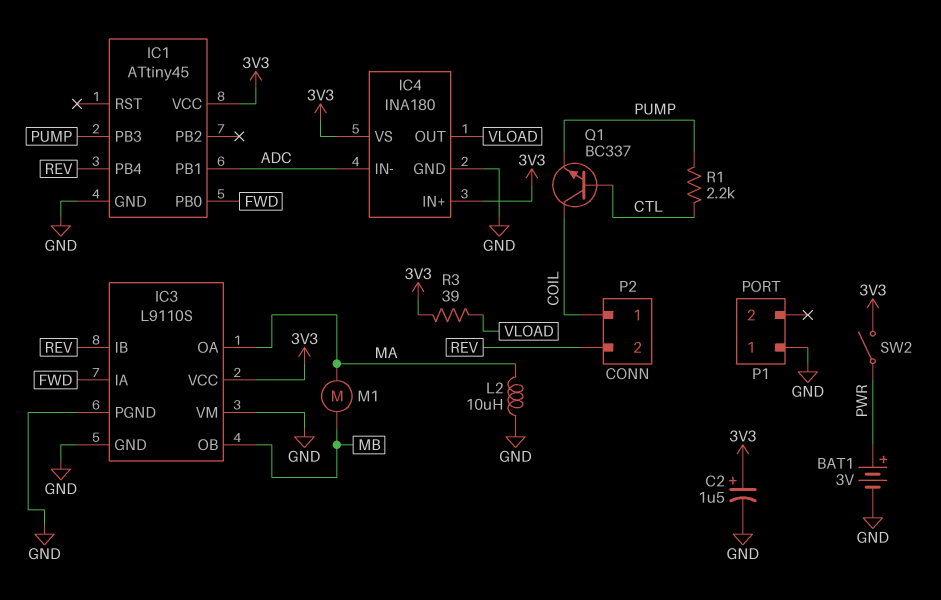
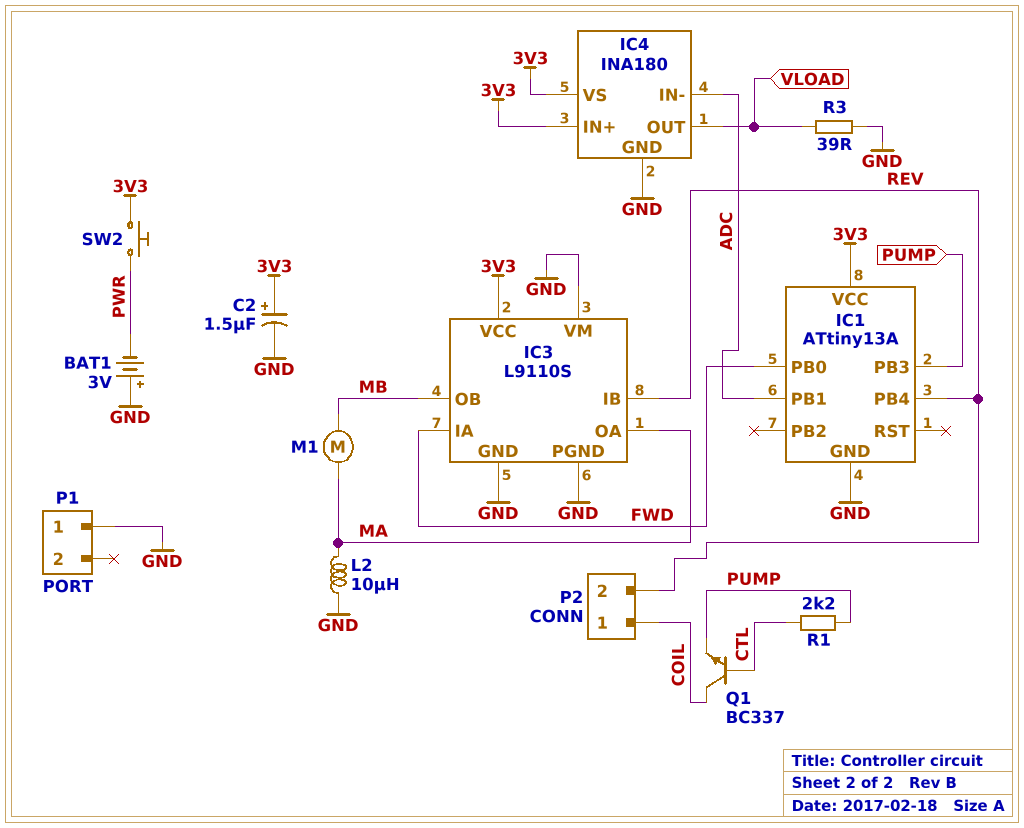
BAT1: 3V (plus PWR, minus GND) -> 3V (plus GND, minus PWR)
IC1: ATtiny45 -> ATtiny13A
R3: 39 (3V3, VLOAD) -> 39 (GND, VLOAD)
SW2: switch (3V3, PWR) -> button (3V3, PWR)

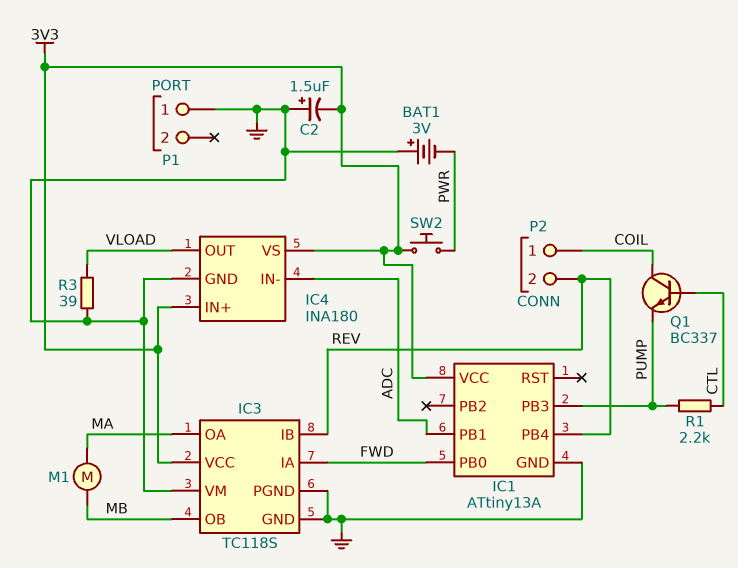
C2: 1.5uF (plus 3V3, minus GND) -> 1.5uF (plus GND, minus 3V3)
IC3: L9110S -> TC118S
L2: 10uH (GND, MA) -> none

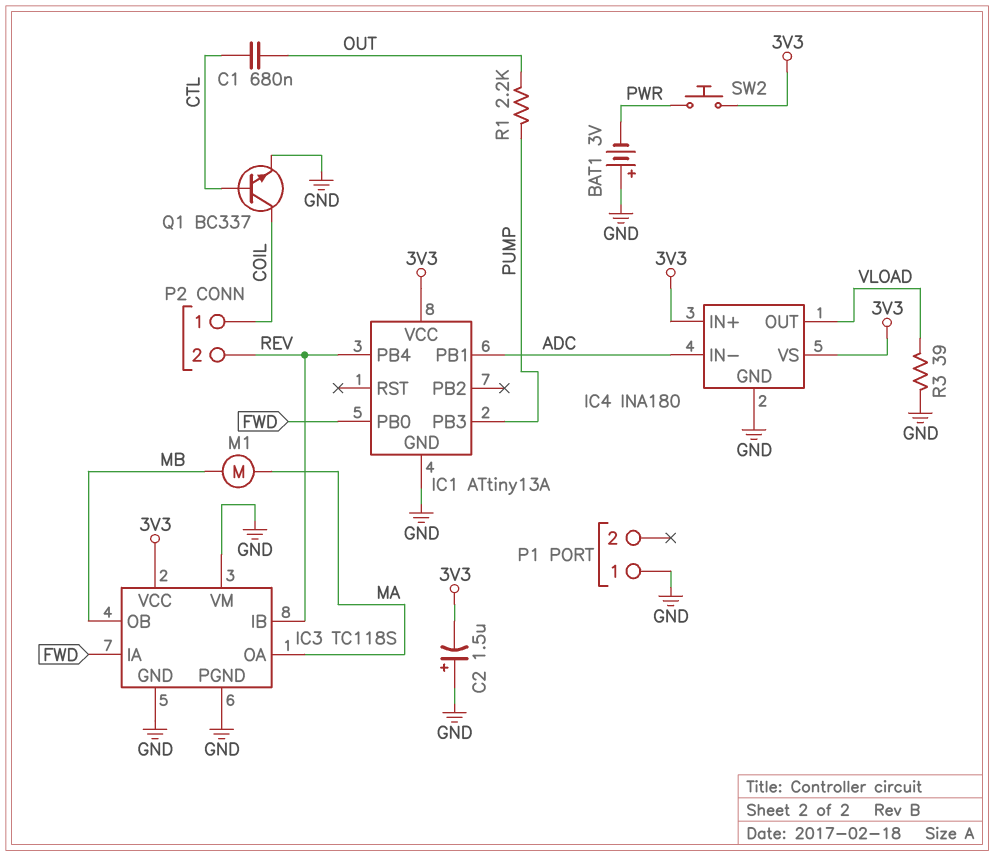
C1: none -> 680nF (CTL, OUT)
Q1: NPN BC337 (B CTL, C COIL, E PUMP) -> NPN BC337 (B CTL, C COIL, E GND)
R1: 2.2k (CTL, PUMP) -> 2.2k (OUT, PUMP)

